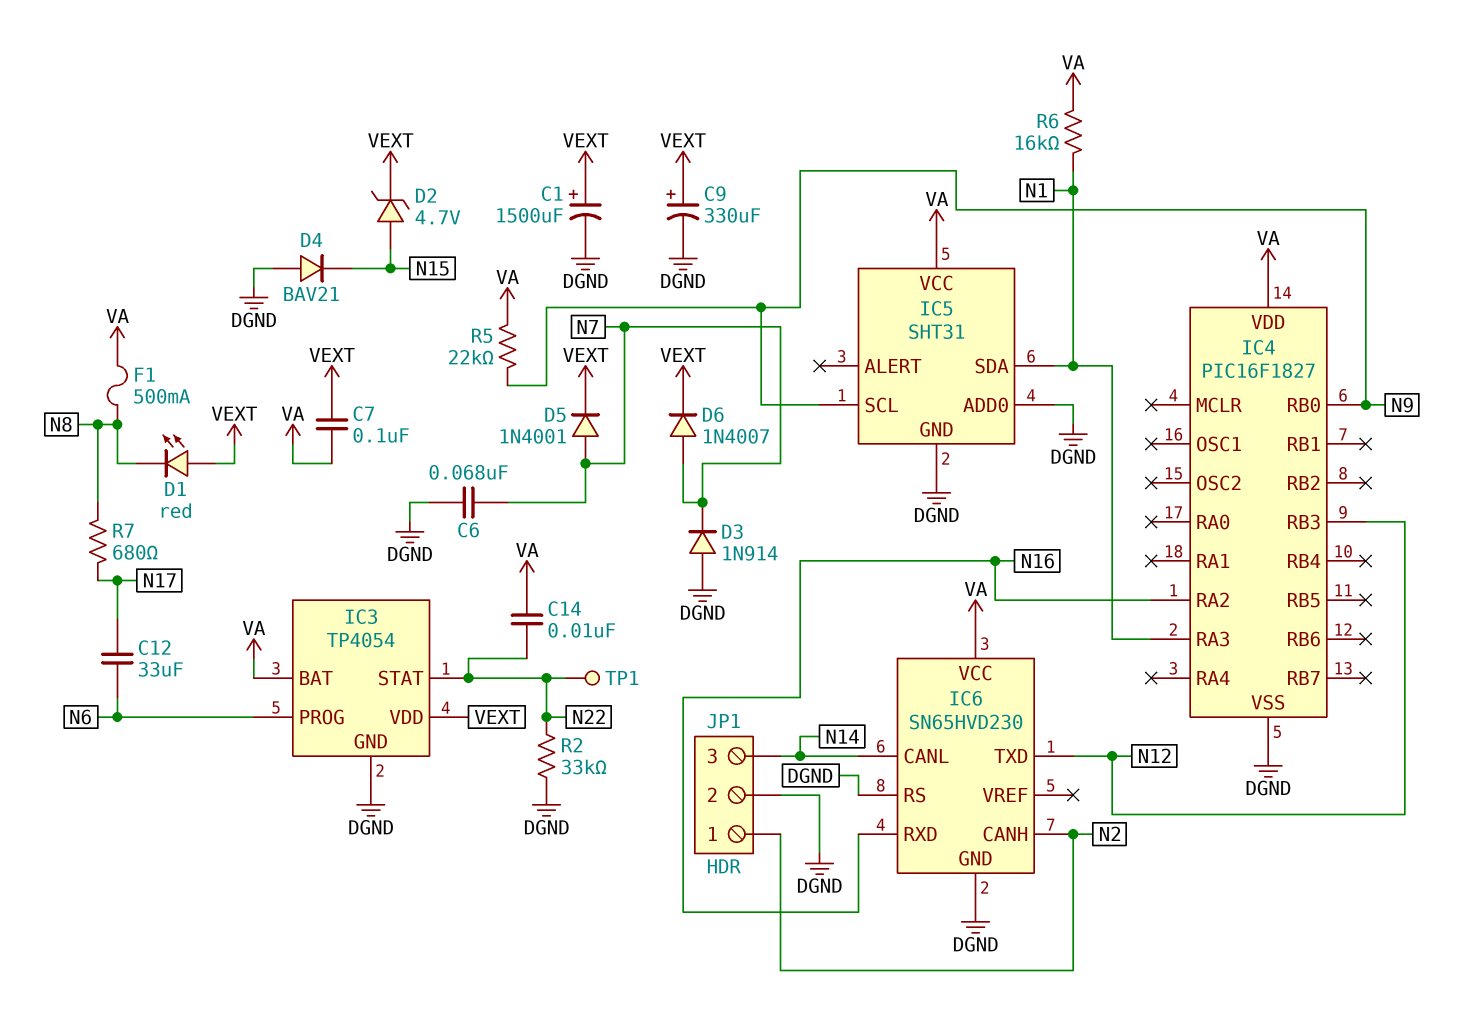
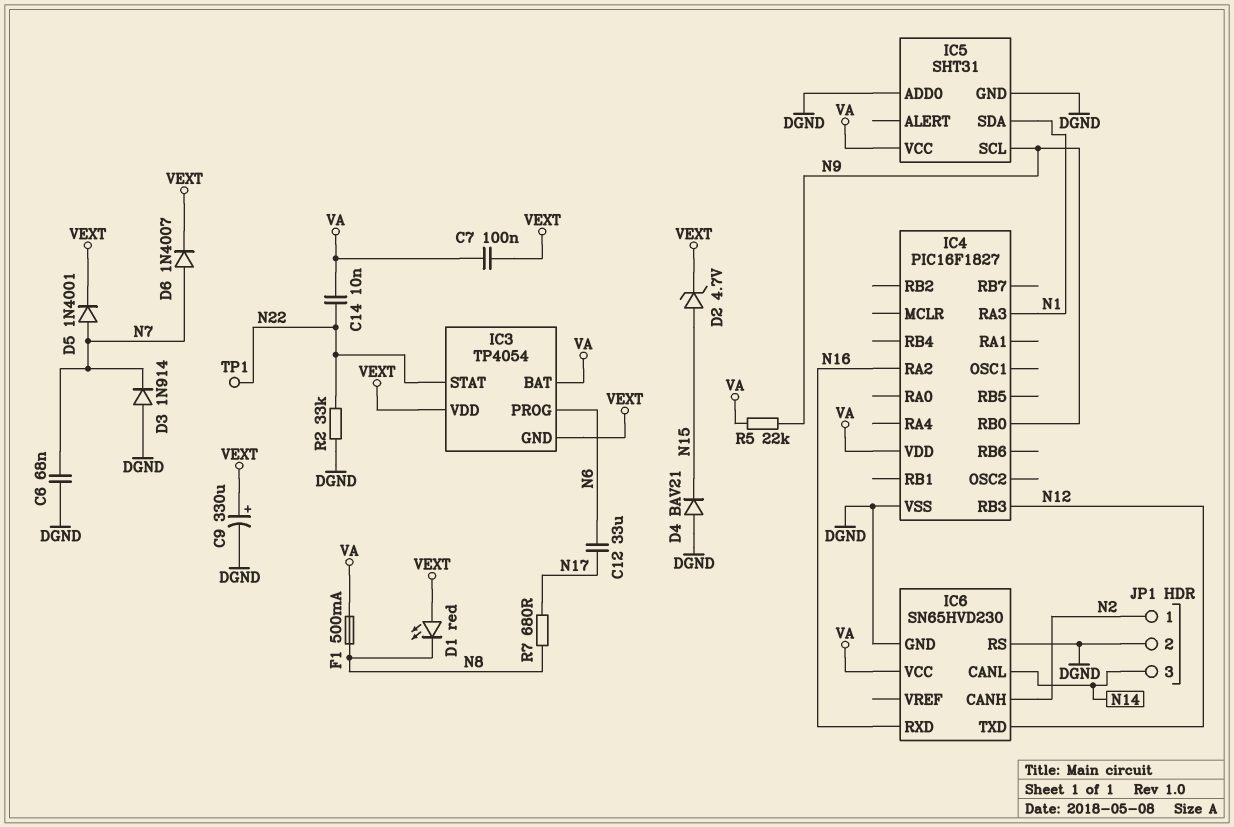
C1: 1500uF (plus VEXT, minus DGND) -> none
IC3 pin GND: DGND -> VEXT
R6: 16k (N1, VA) -> none

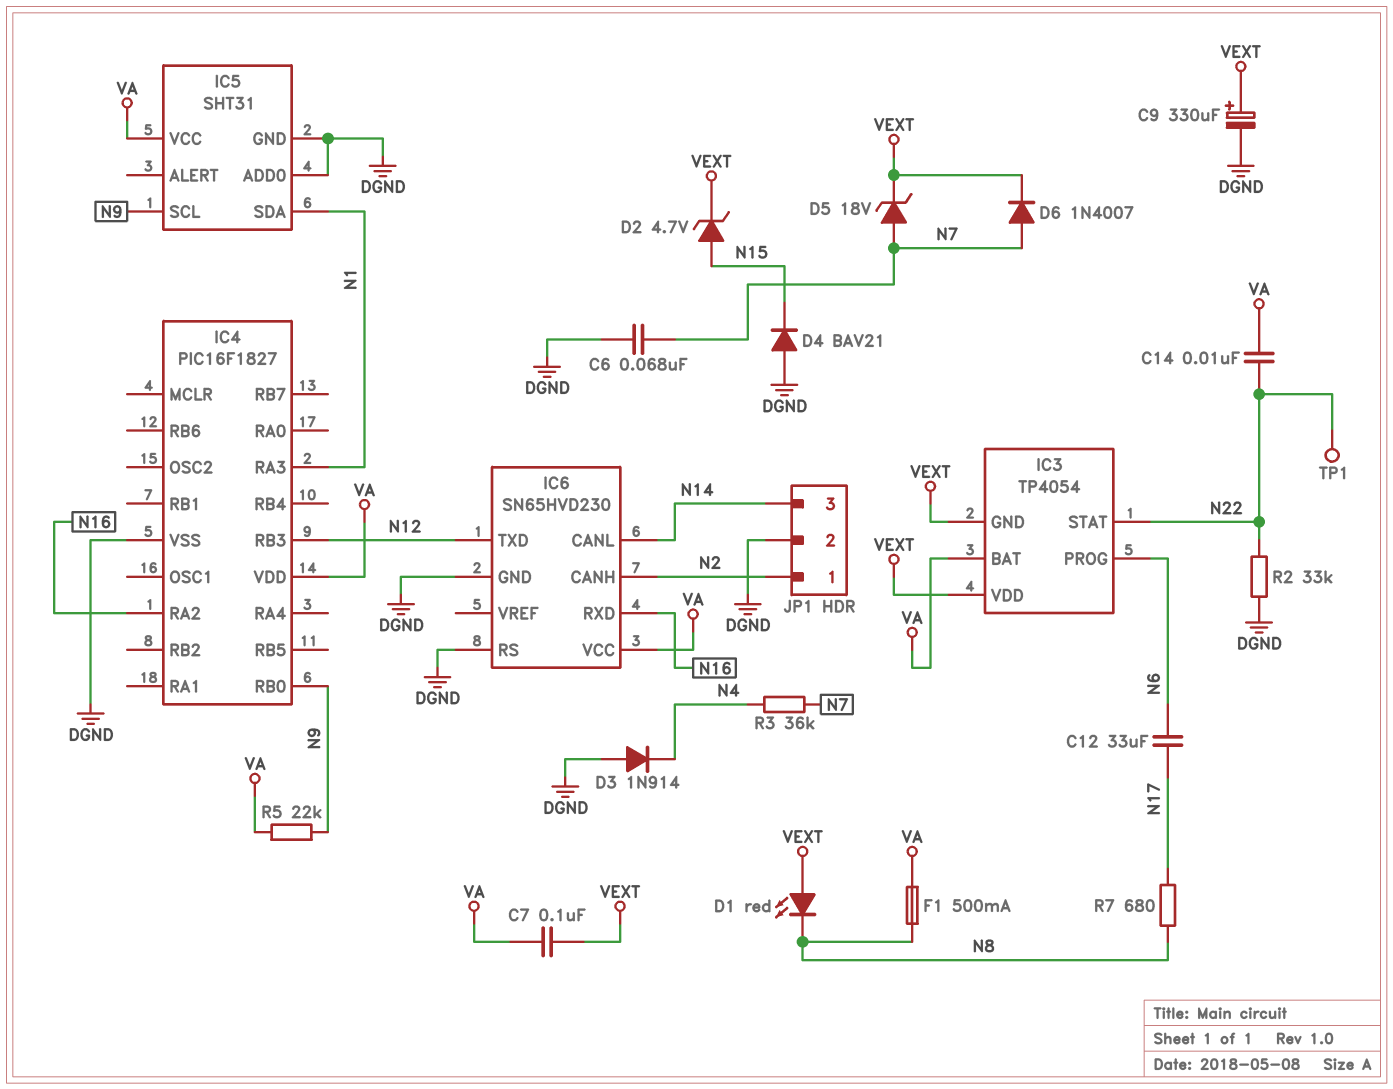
D3: diode 1N914 (A DGND, K N7) -> diode 1N914 (A DGND, K N4)
D5: diode 1N4001 (A N7, K VEXT) -> zener 18V (A N7, K VEXT)
R3: none -> 36k (N4, N7)

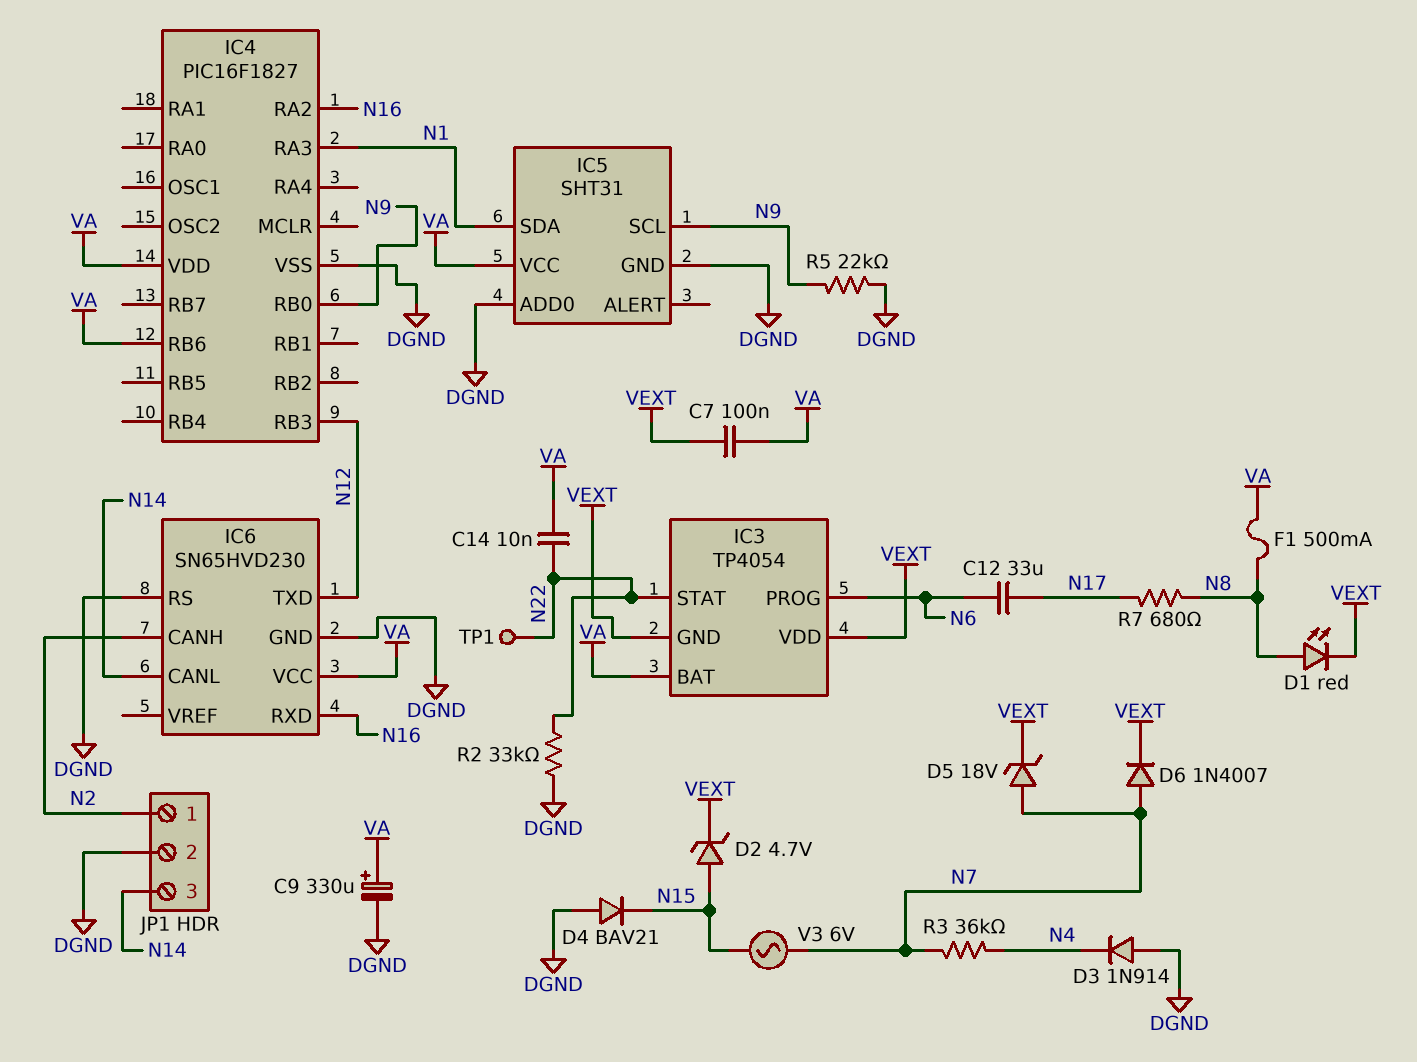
C6: 68nF (DGND, N7) -> none
C9: 330uF (plus VEXT, minus DGND) -> 330uF (plus VA, minus DGND)
D1: LED red (A VEXT, K N8) -> LED red (A N8, K VEXT)
IC4 pin RB6: none -> VA
R5: 22k (N9, VA) -> 22k (DGND, N9)
V3: none -> AC 6V (N7, N15)

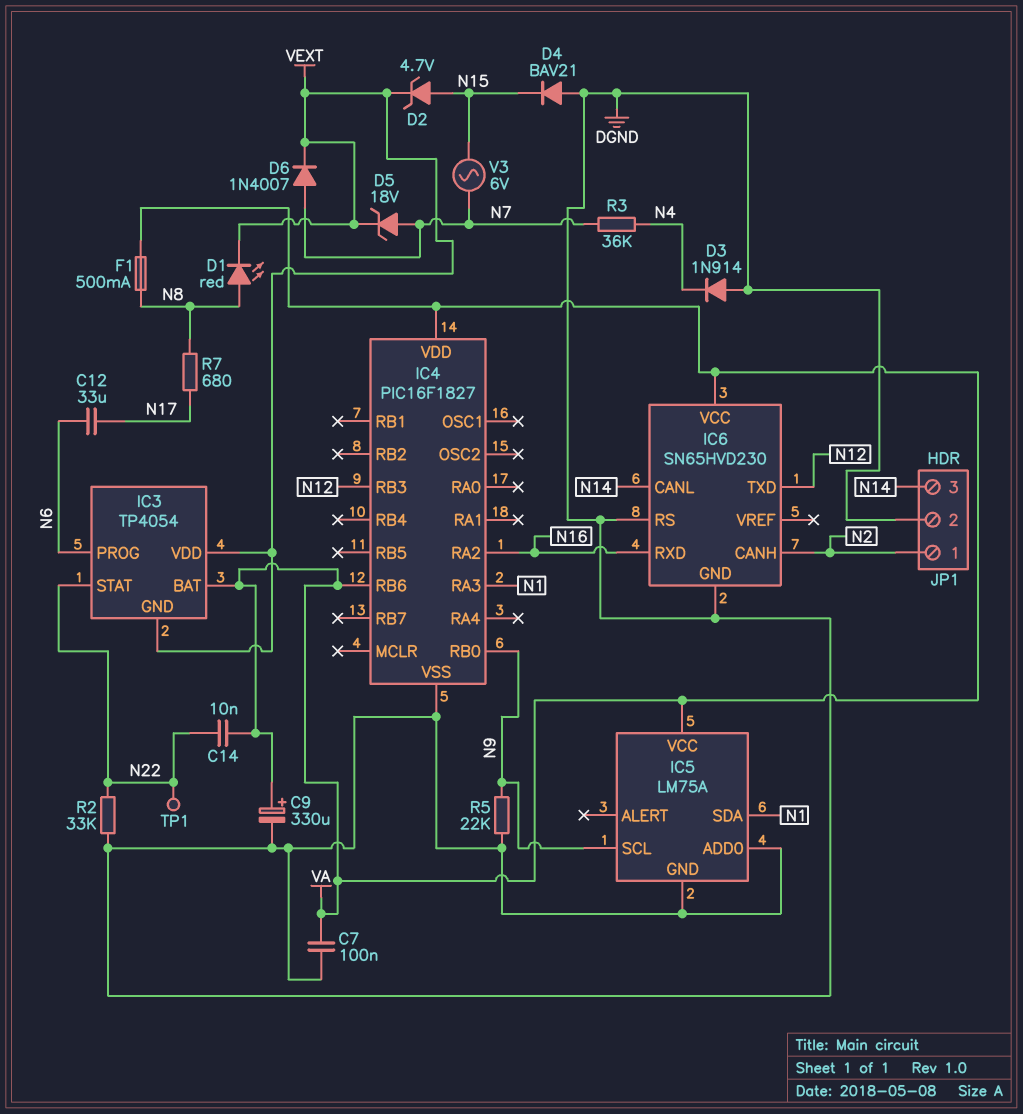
C7: 100nF (VA, VEXT) -> 100nF (DGND, VA)
IC5: SHT31 -> LM75A

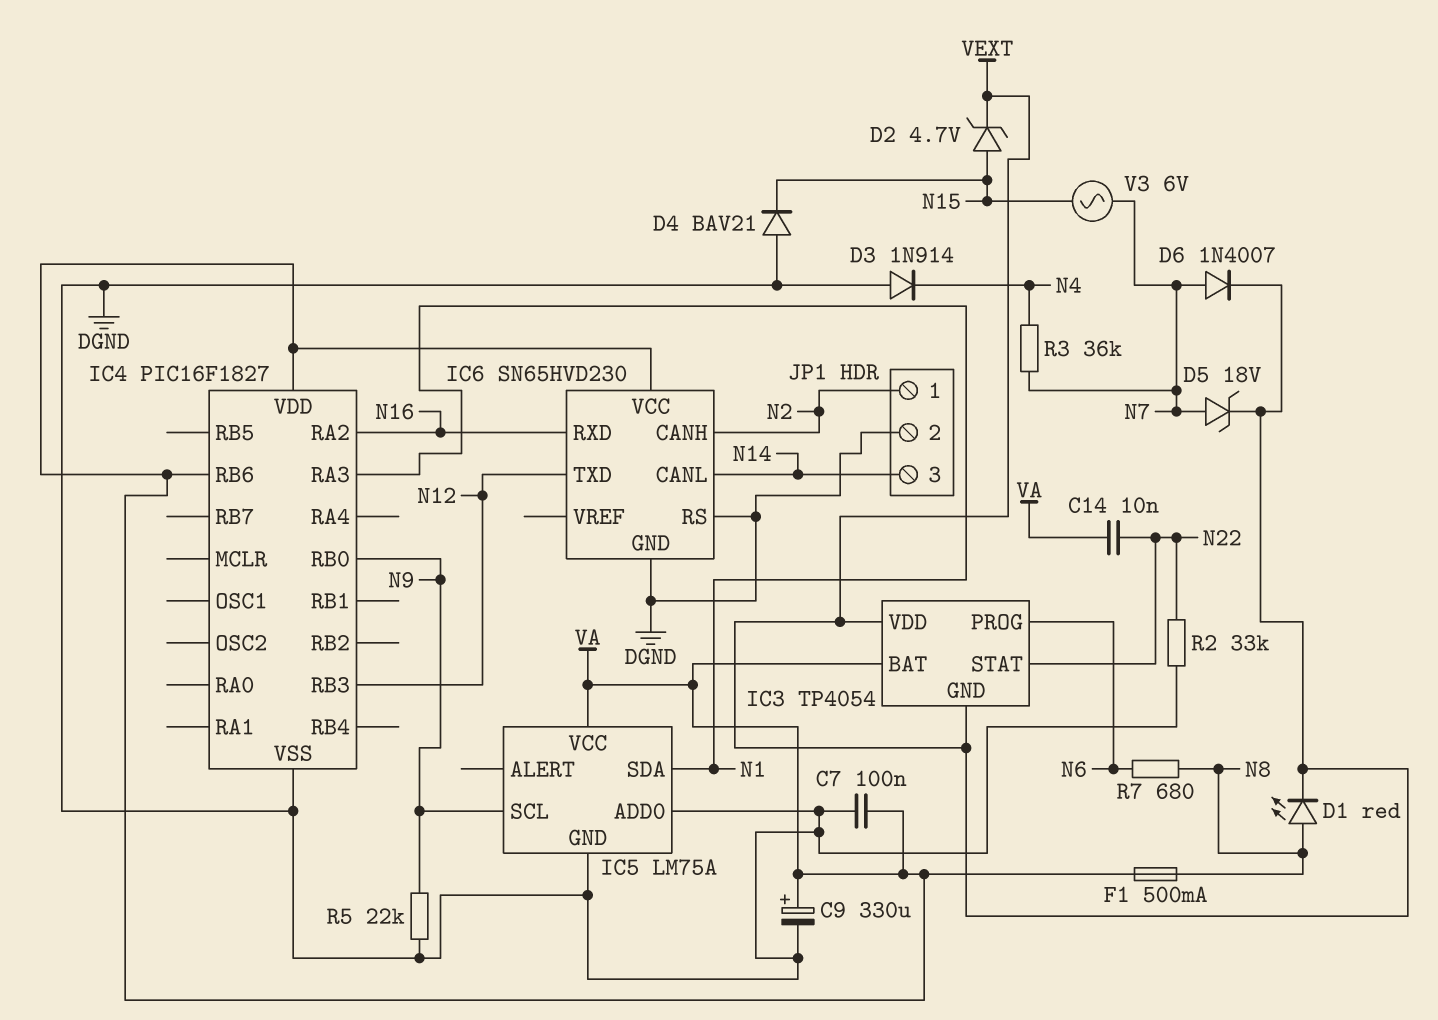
C12: 33uF (N6, N17) -> none
R7: 680 (N8, N17) -> 680 (N6, N8)
TP1: test point (N22) -> none

